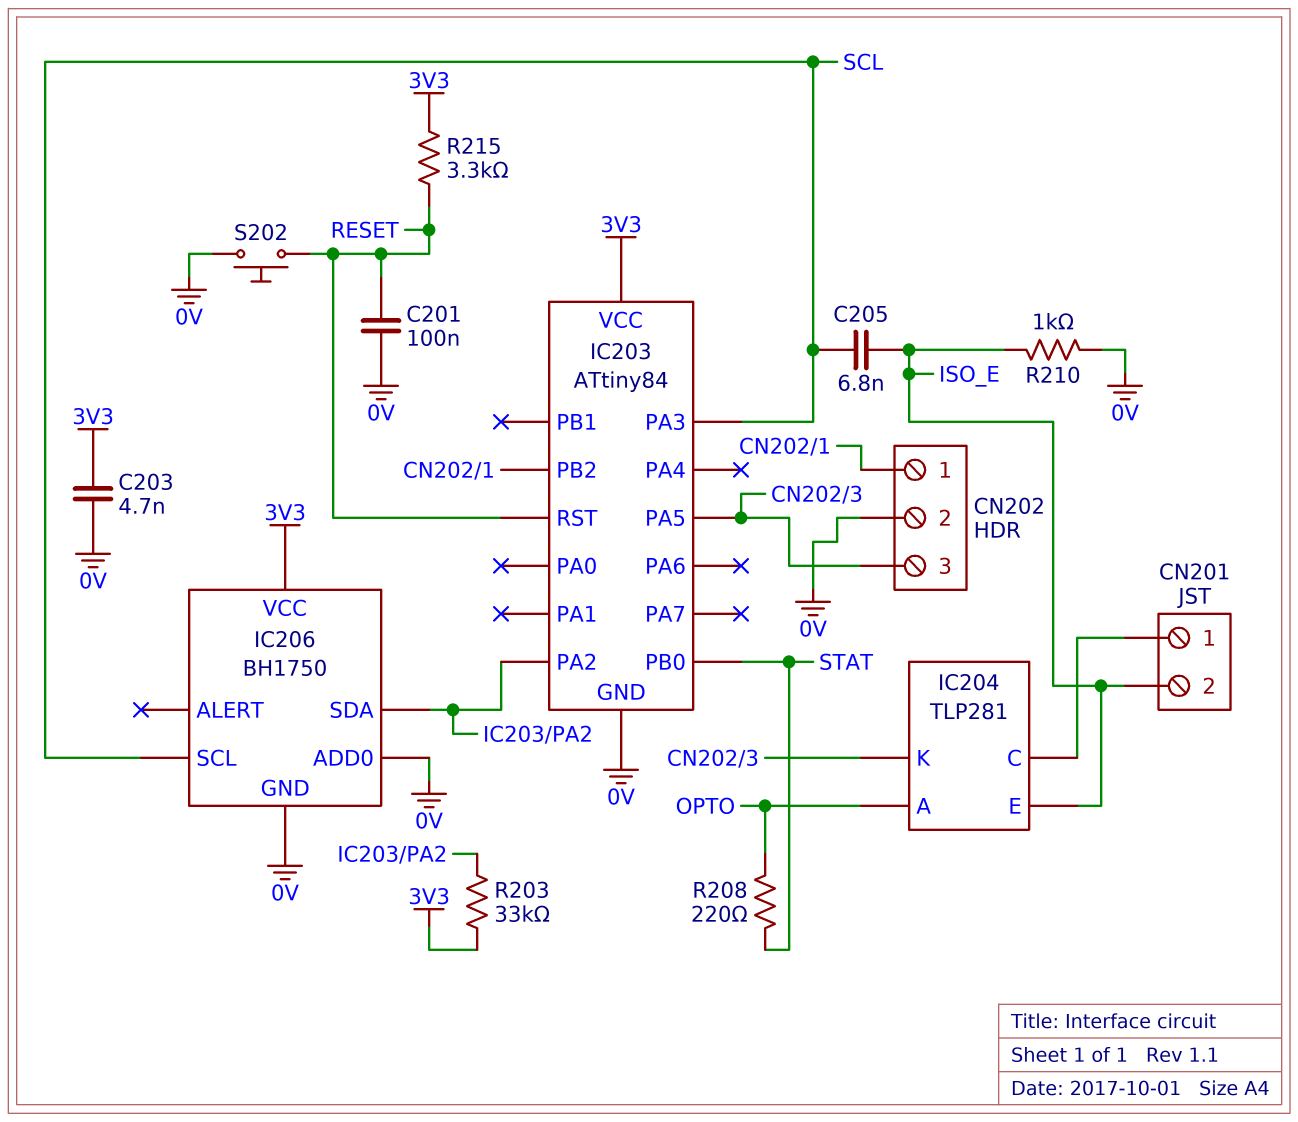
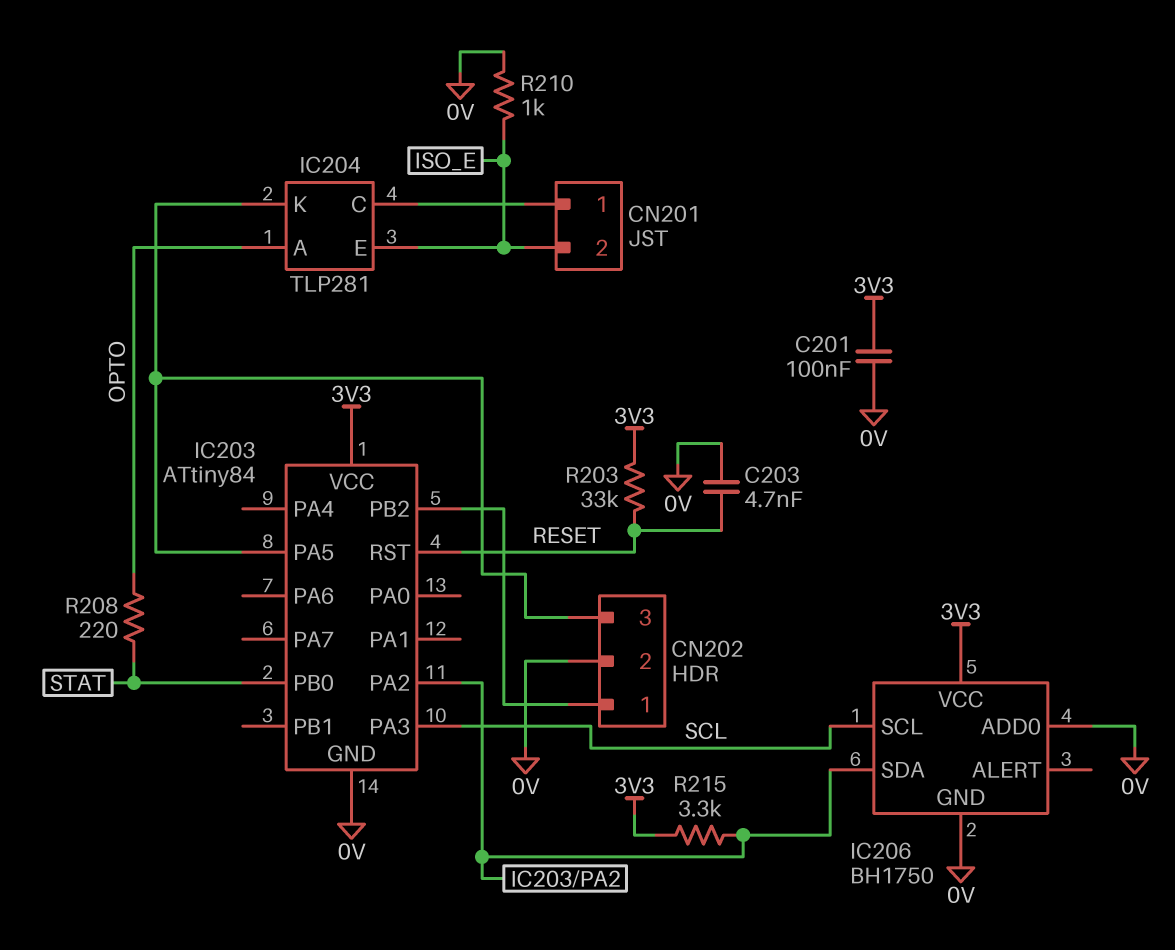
C201: 100nF (0V, RESET) -> 100nF (0V, 3V3)
C203: 4.7nF (0V, 3V3) -> 4.7nF (0V, RESET)
C205: 6.8nF (ISO_E, SCL) -> none
R203: 33k (3V3, IC203/PA2) -> 33k (3V3, RESET)
R215: 3.3k (3V3, RESET) -> 3.3k (3V3, IC203/PA2)
S202: button (0V, RESET) -> none

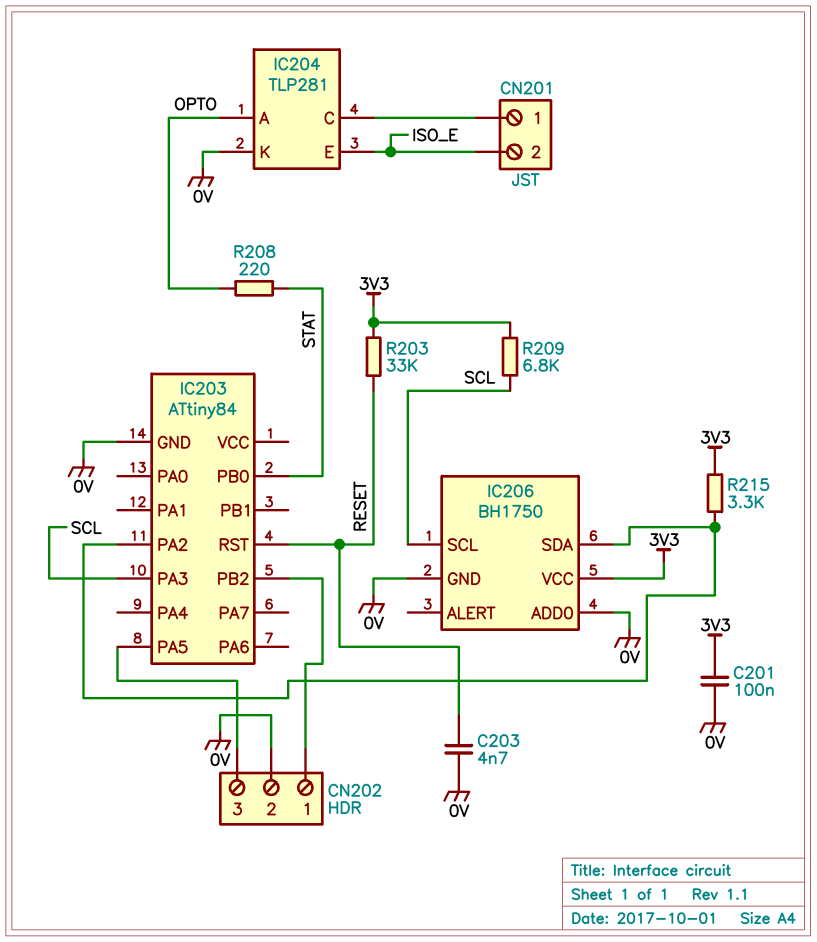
IC203 pin VCC: 3V3 -> none
IC204 pin K: CN202/3 -> 0V
R209: none -> 6.8k (3V3, SCL)
R210: 1k (0V, ISO_E) -> none

